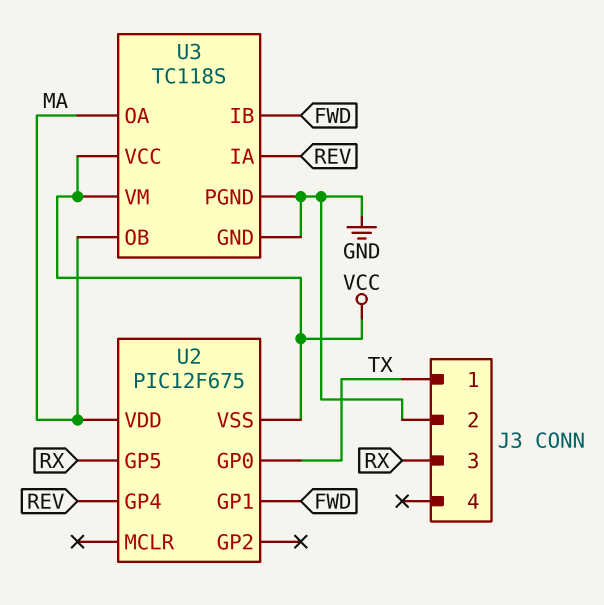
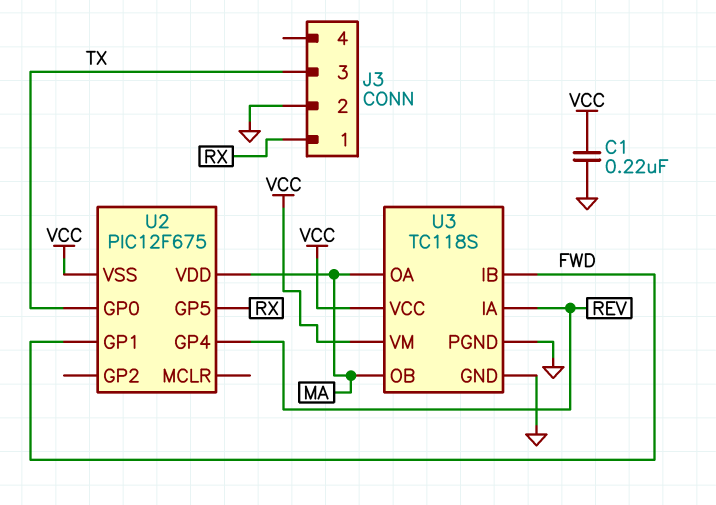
C1: none -> 220nF (GND, VCC)
J3 pin 1: TX -> RX
J3 pin 3: RX -> TX

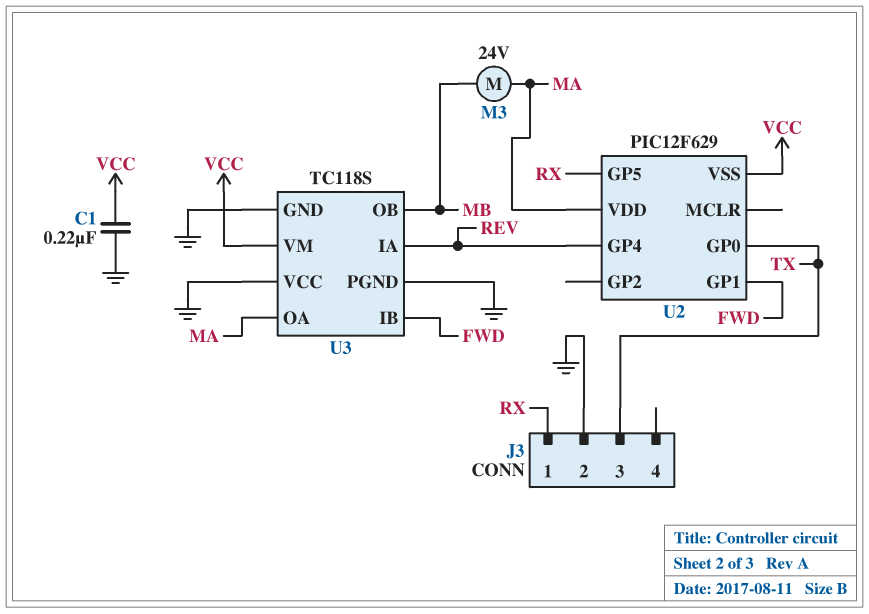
M3: none -> motor 24V (MA, MB)
U2: PIC12F675 -> PIC12F629
U3 pin OB: MA -> MB
U3 pin VCC: VCC -> GND

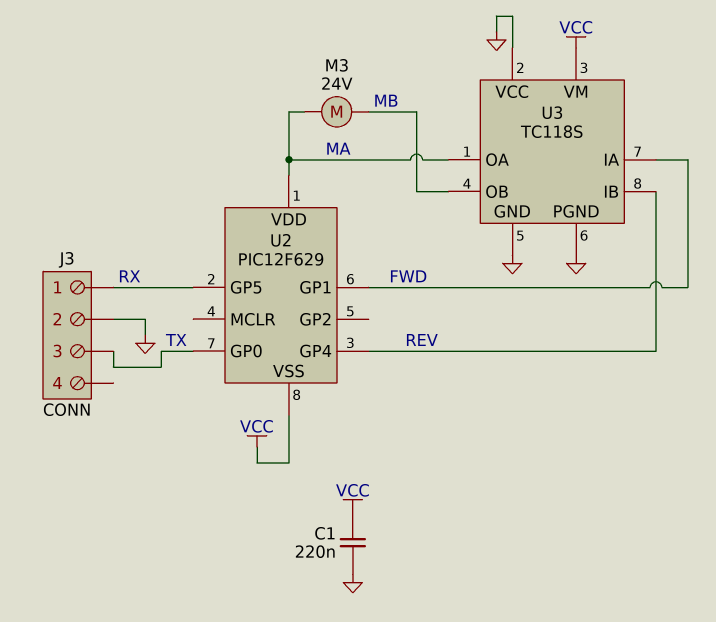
U3 pin IA: REV -> FWD
U3 pin IB: FWD -> REV

